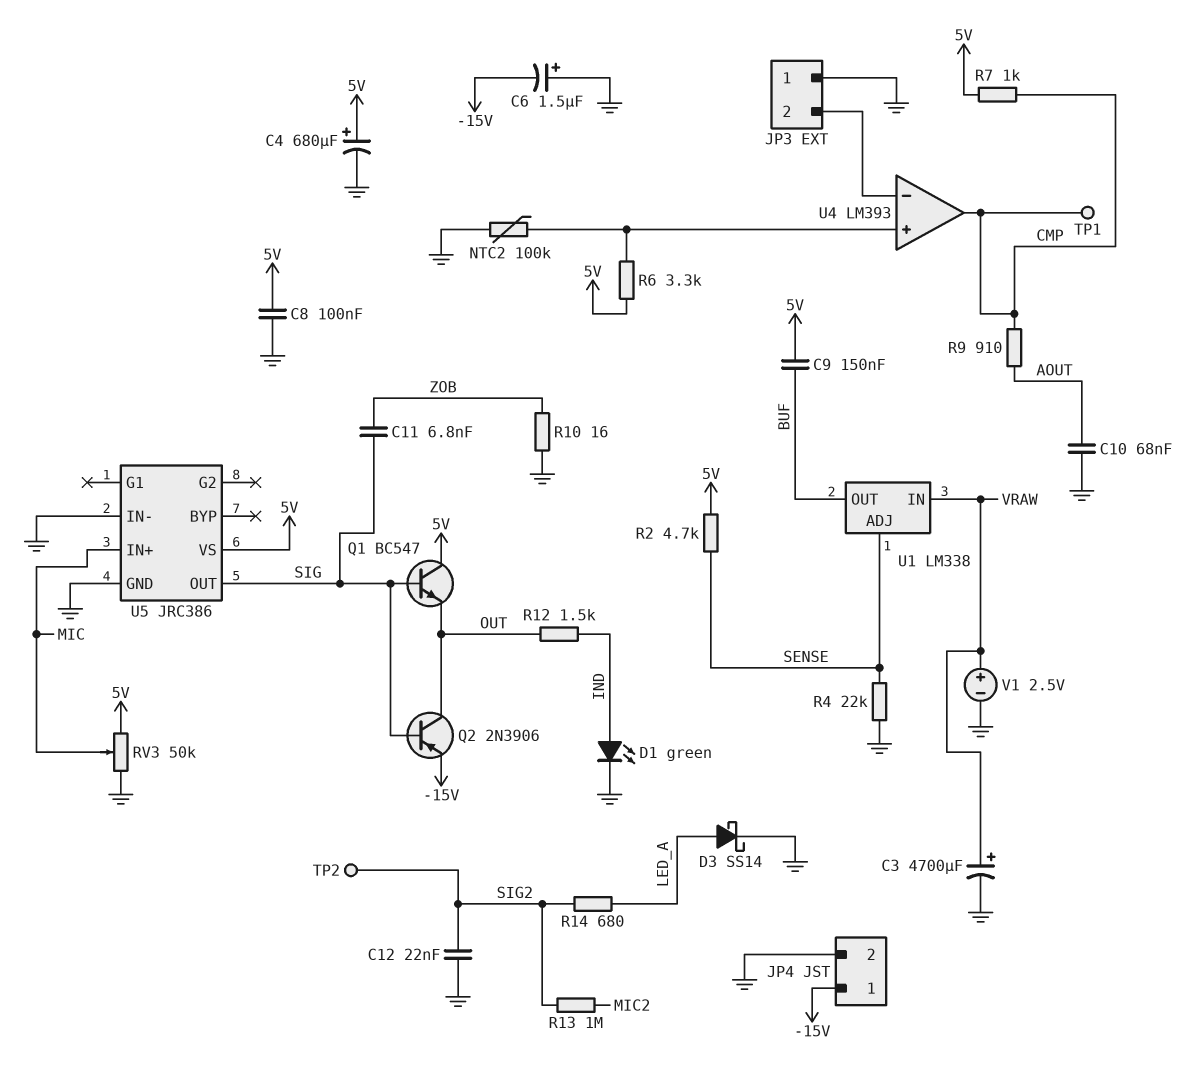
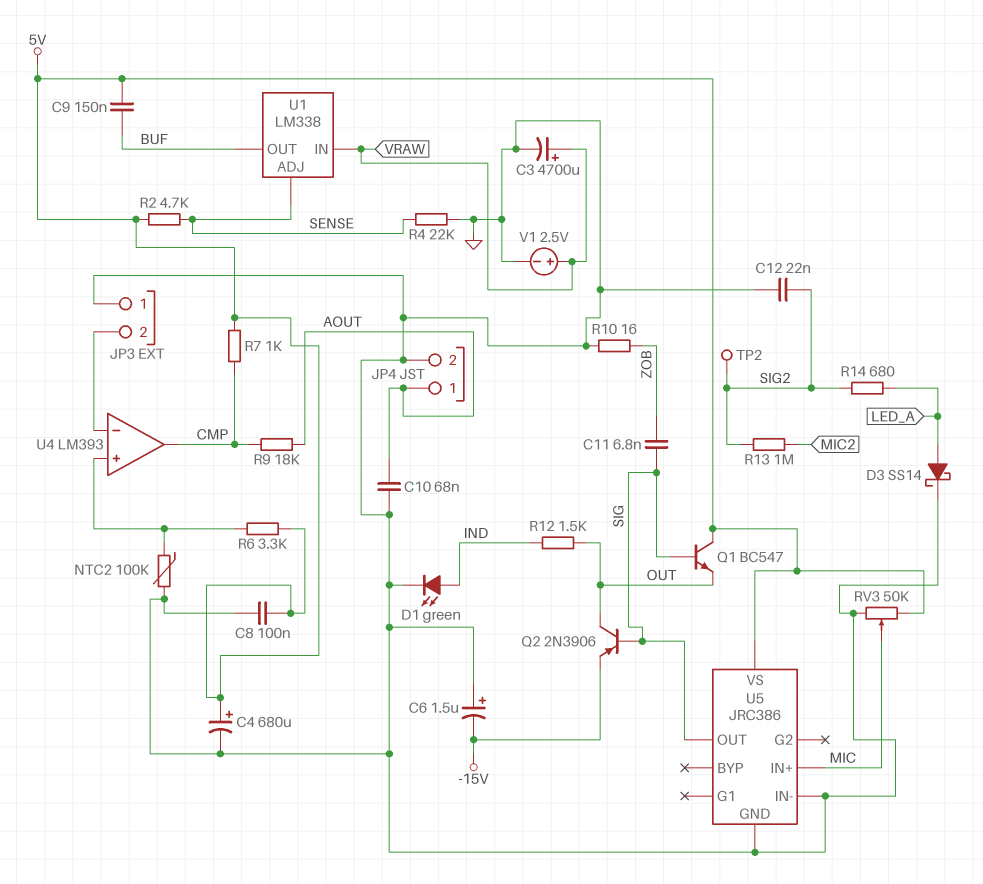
JP4 pin 1: -15V -> AOUT
R9: 910 (AOUT, CMP) -> 18k (AOUT, CMP)
TP1: test point (CMP) -> none

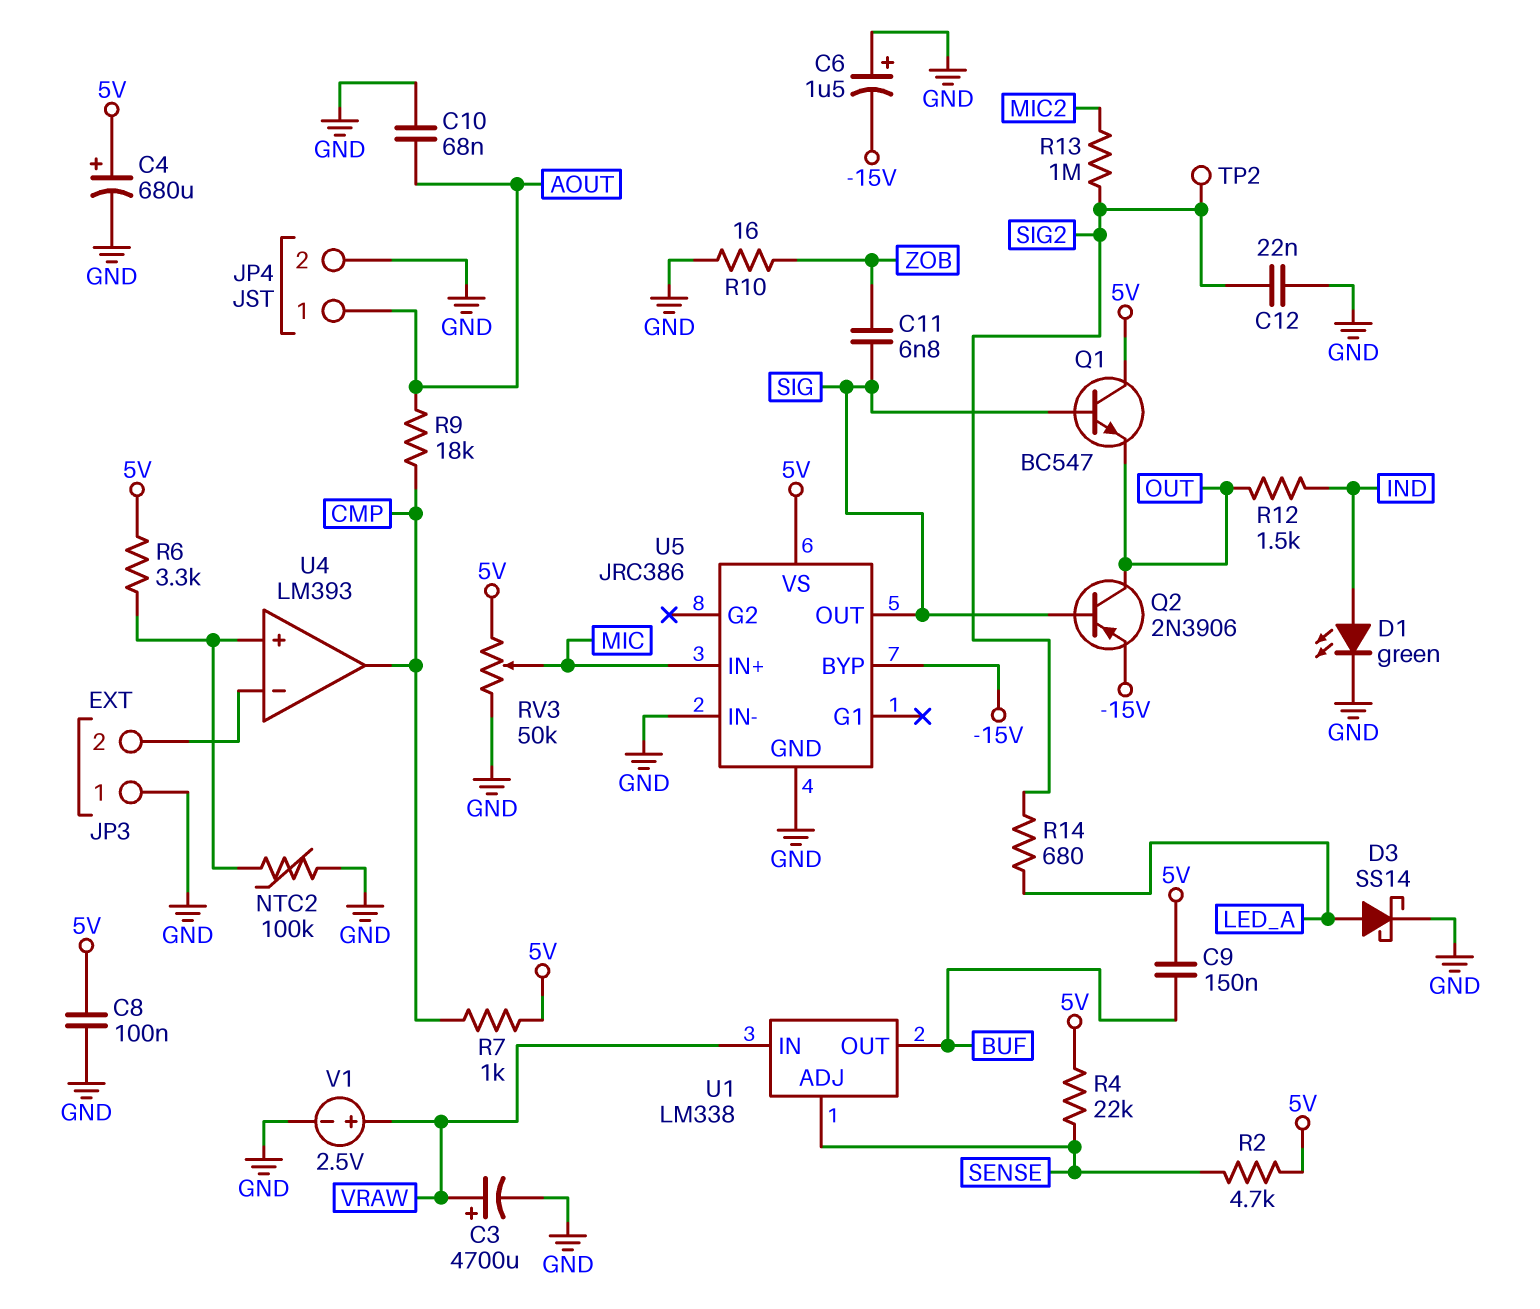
R4: 22k (GND, SENSE) -> 22k (5V, SENSE)
U5 pin BYP: none -> -15V

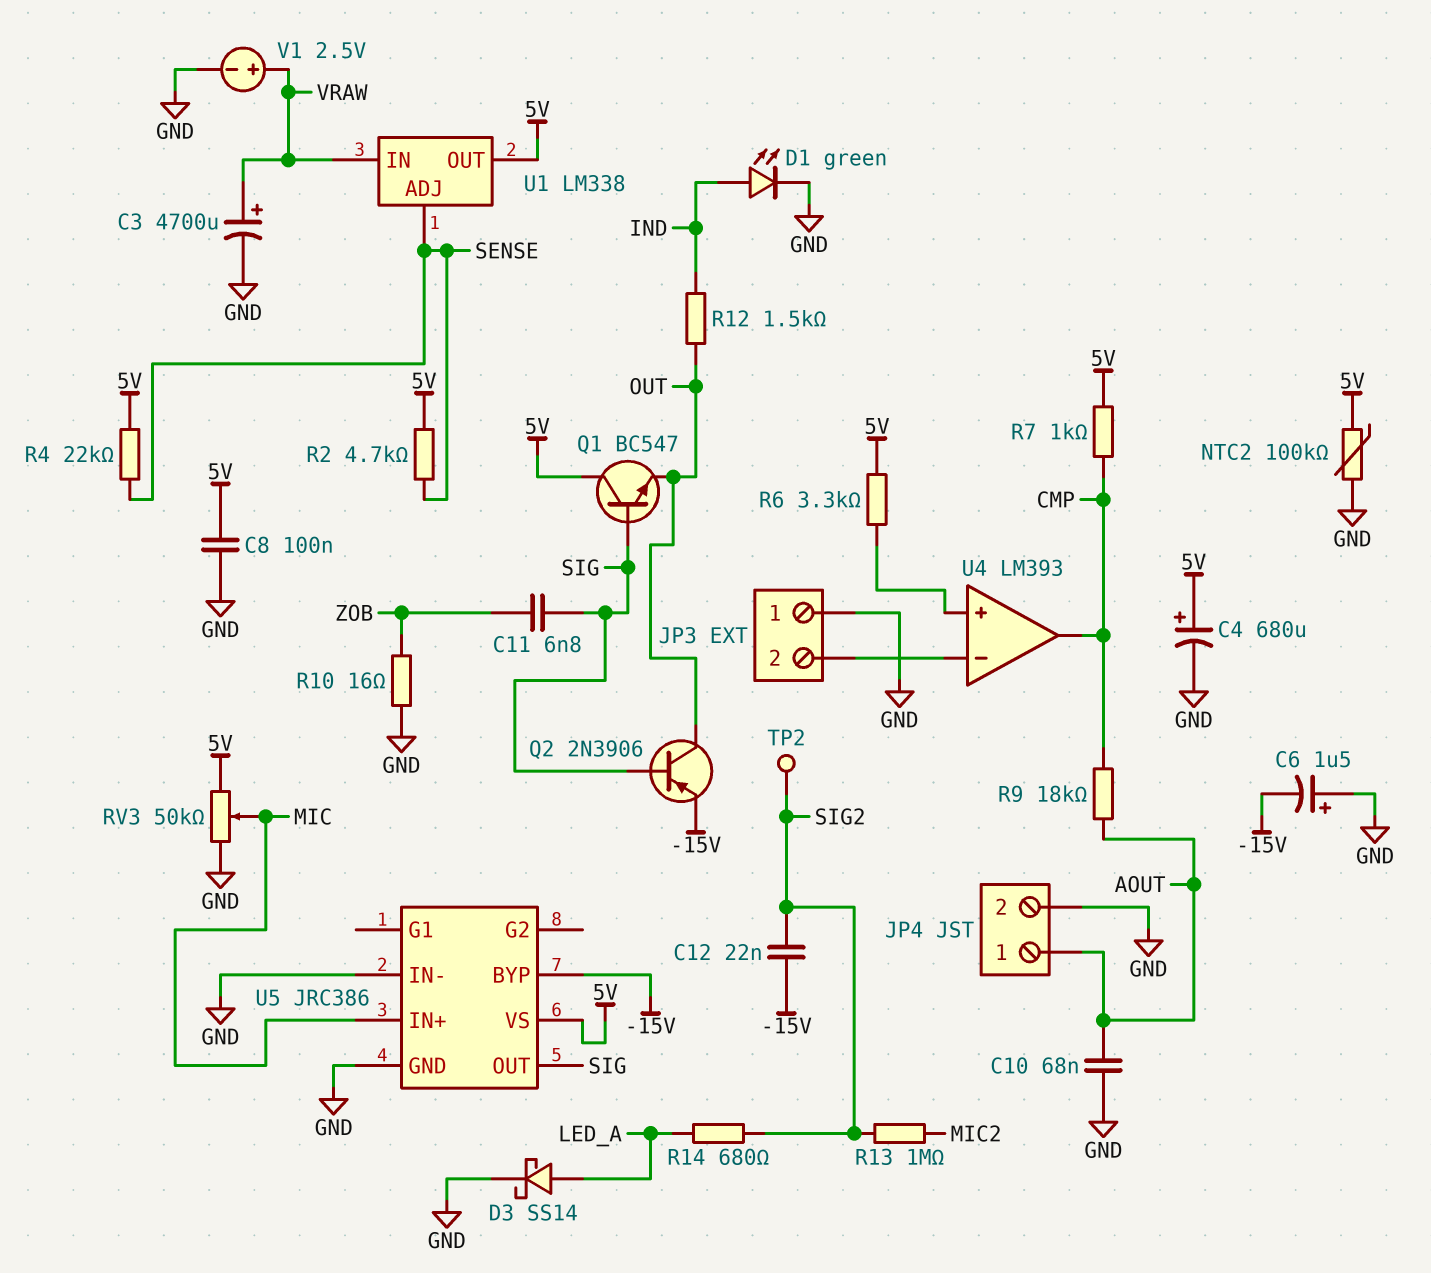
C9: 150nF (5V, BUF) -> none
C12: 22nF (GND, SIG2) -> 22nF (-15V, SIG2)
NTC2: 100k (GND, U4/in+) -> 100k (5V, GND)
U1 pin OUT: BUF -> 5V

